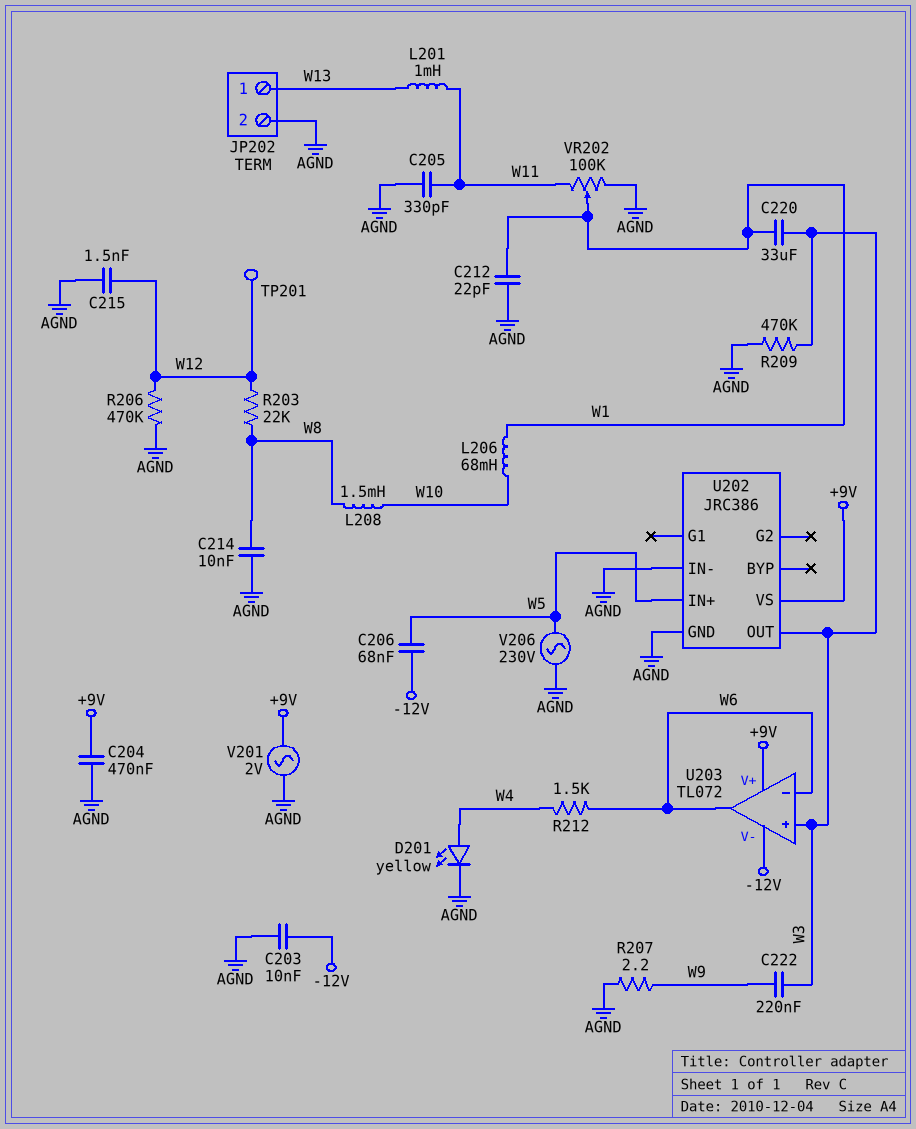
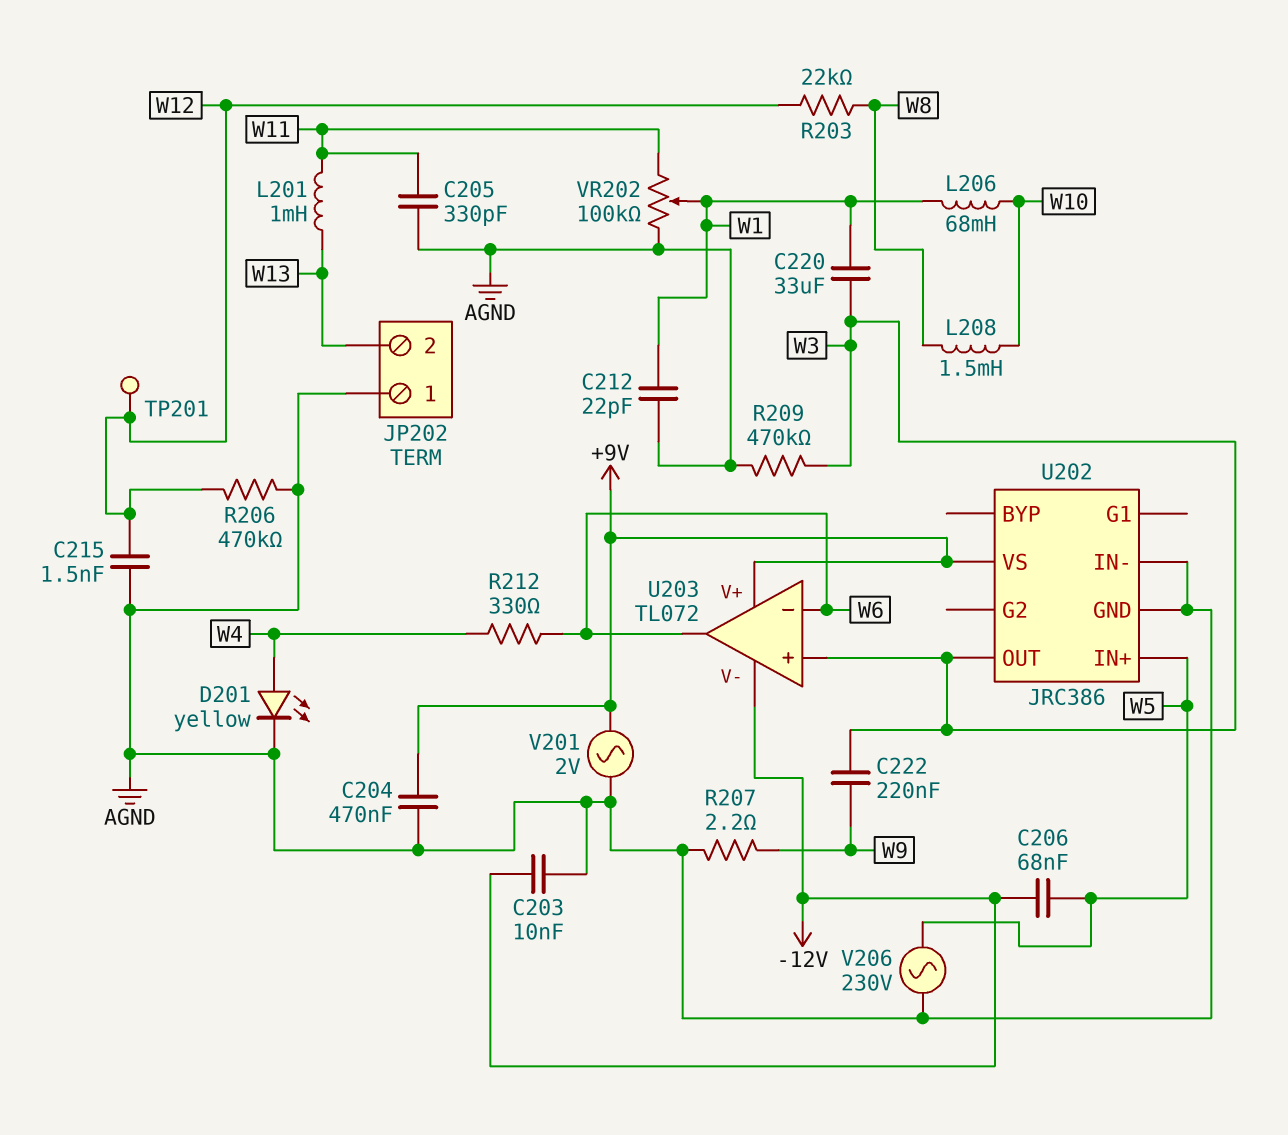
C214: 10nF (AGND, W8) -> none
JP202 pin 1: W13 -> AGND
JP202 pin 2: AGND -> W13
R212: 1.5k (W4, W6) -> 330 (W4, W6)

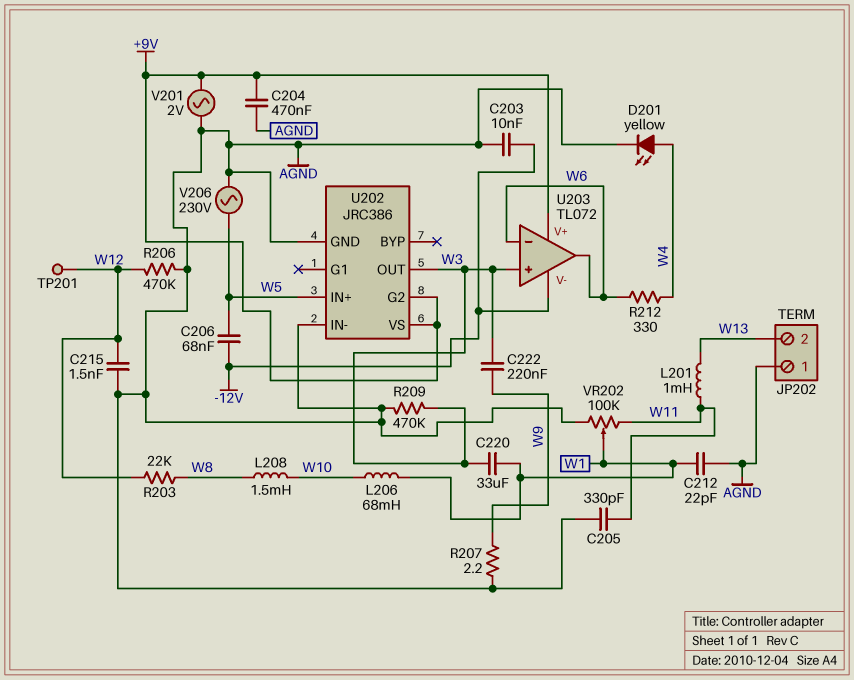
U202 pin G2: none -> +9V

